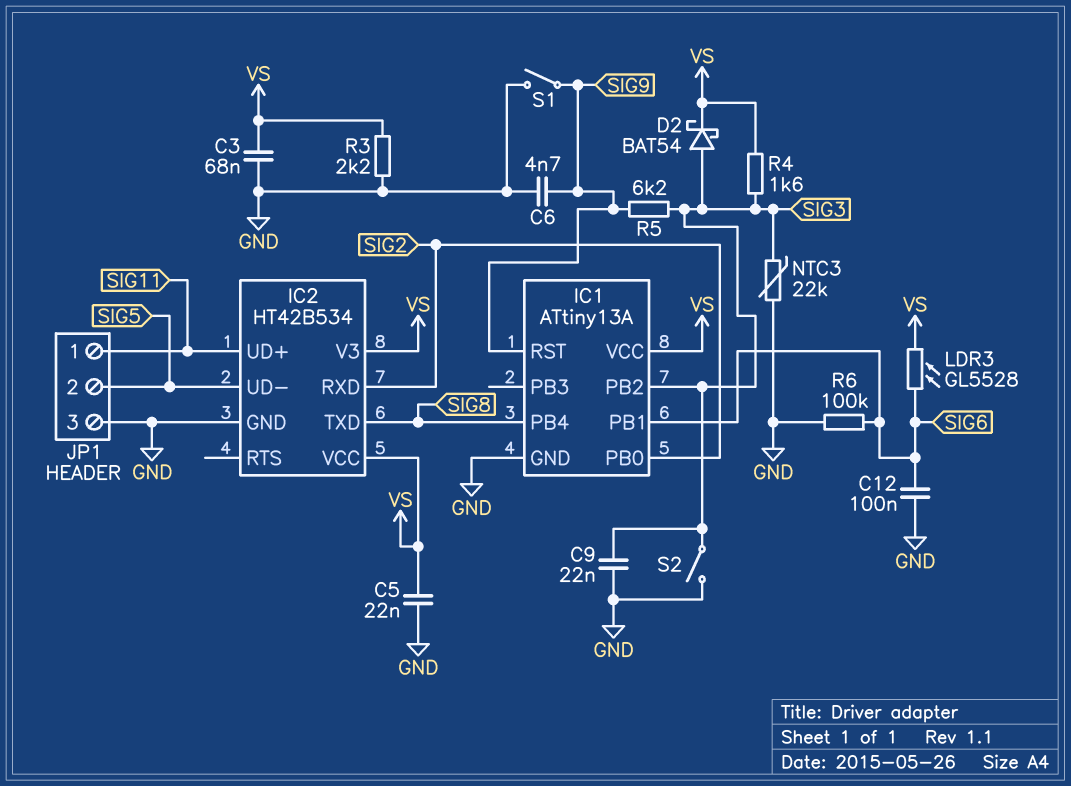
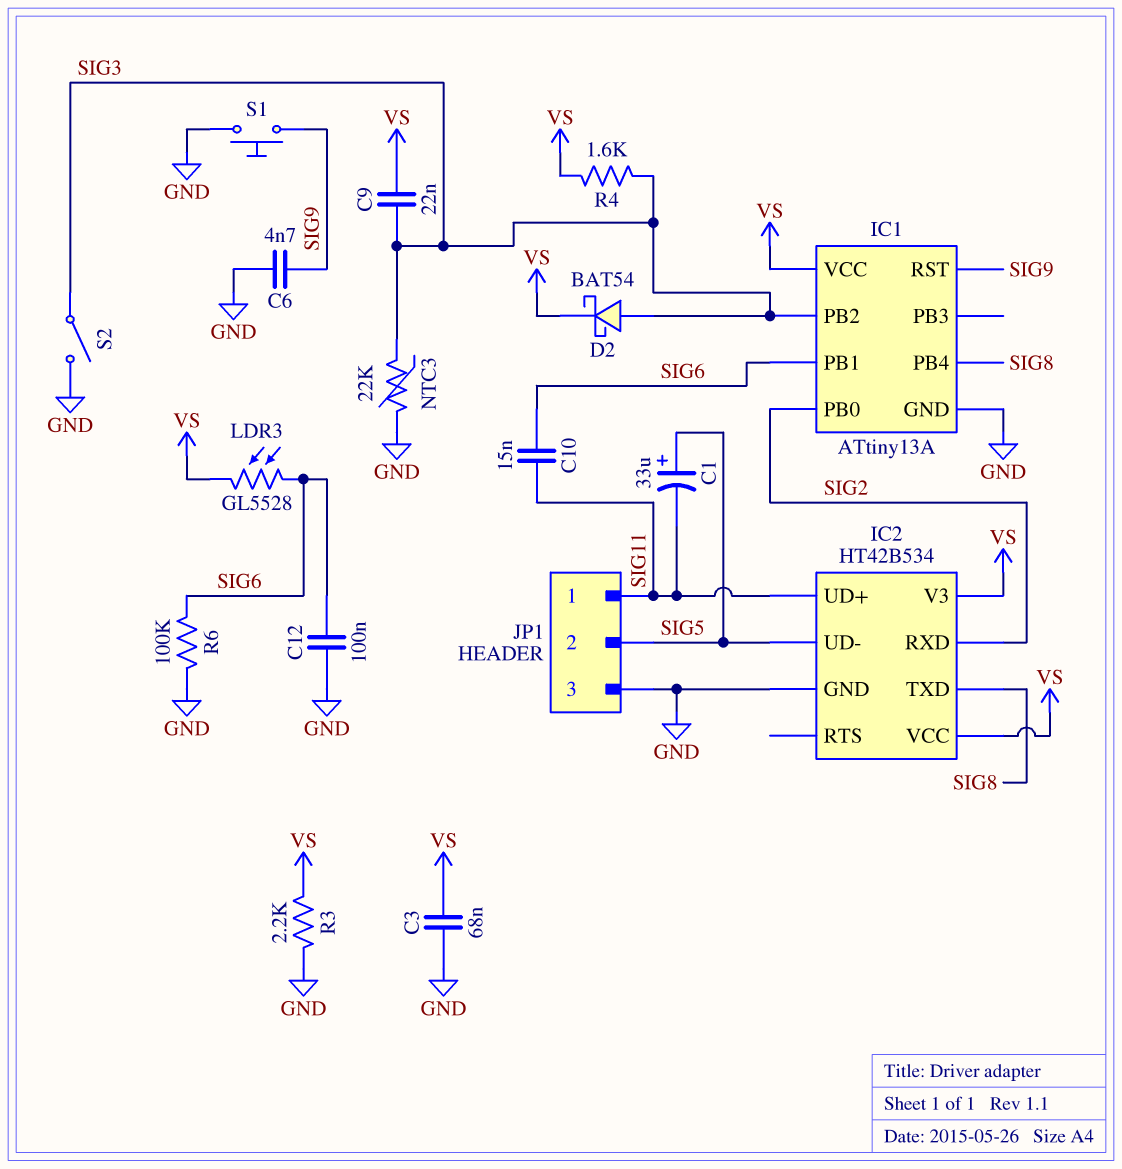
C1: none -> 33uF (plus SIG5, minus SIG11)
C5: 22nF (GND, VS) -> none
C9: 22nF (GND, SIG3) -> 22nF (SIG3, VS)
C10: none -> 15nF (SIG6, SIG11)
R5: 6.2k (SIG3, SIG9) -> none
S1: switch (GND, SIG9) -> button (GND, SIG9)

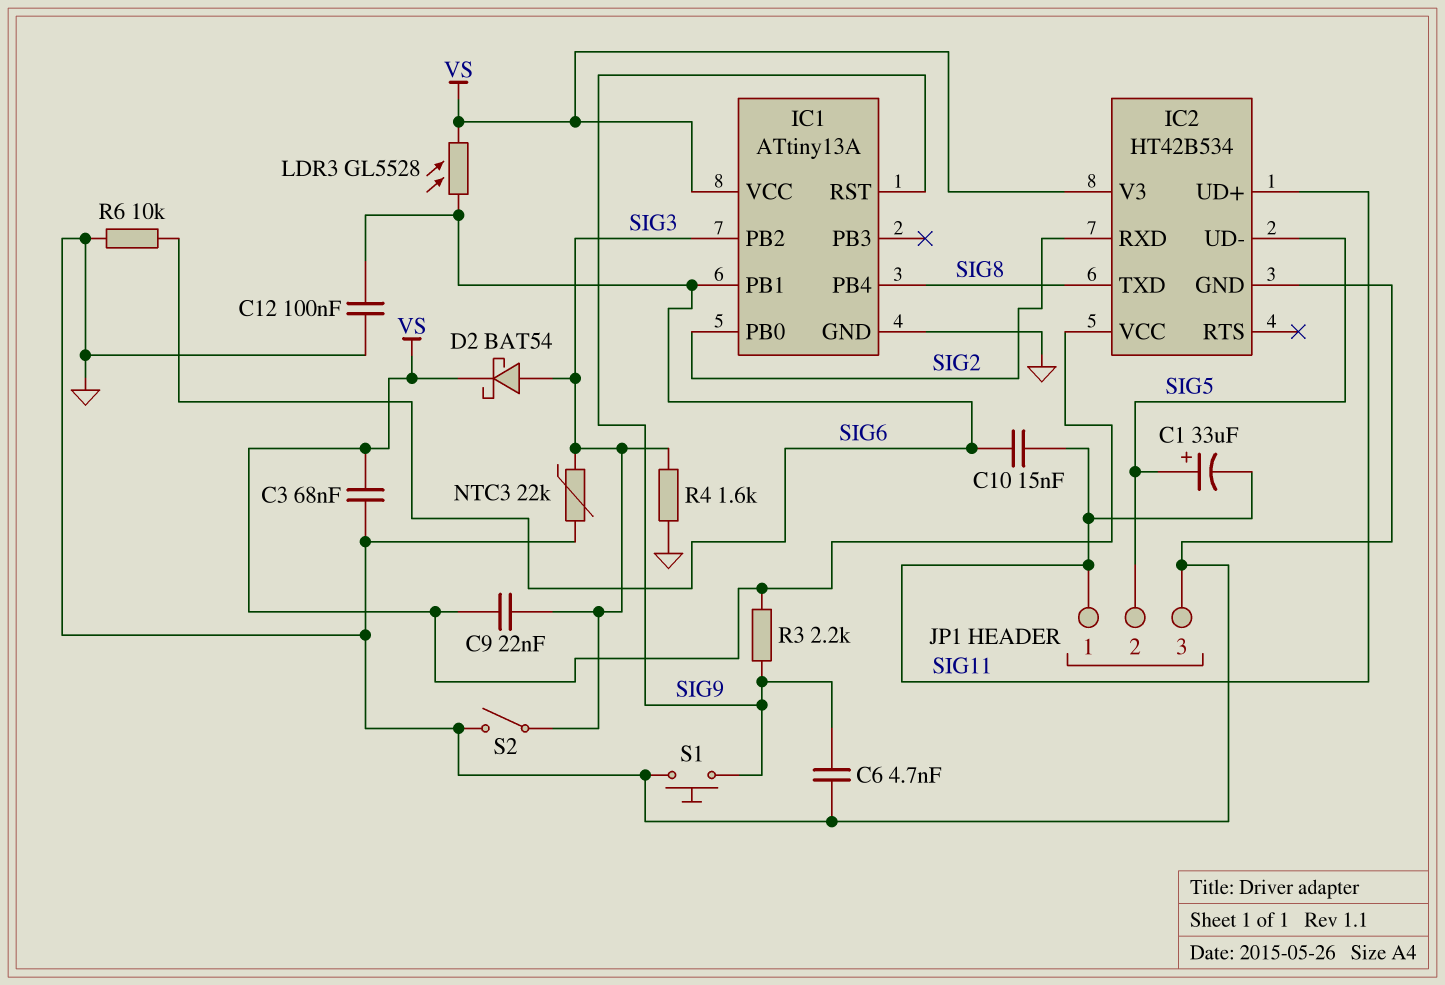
R3: 2.2k (GND, VS) -> 2.2k (SIG9, VS)
R4: 1.6k (SIG3, VS) -> 1.6k (GND, SIG3)
R6: 100k (GND, SIG6) -> 10k (GND, SIG6)

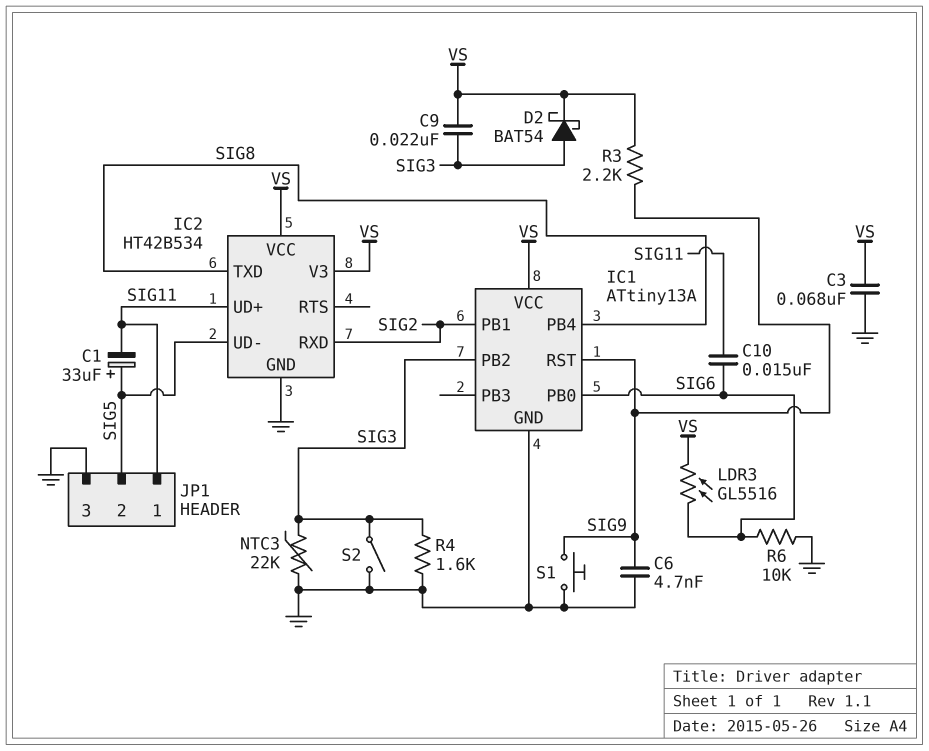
C12: 100nF (GND, SIG6) -> none
IC1 pin PB0: SIG2 -> SIG6
IC1 pin PB1: SIG6 -> SIG2
LDR3: GL5528 (SIG6, VS) -> GL5516 (SIG6, VS)

